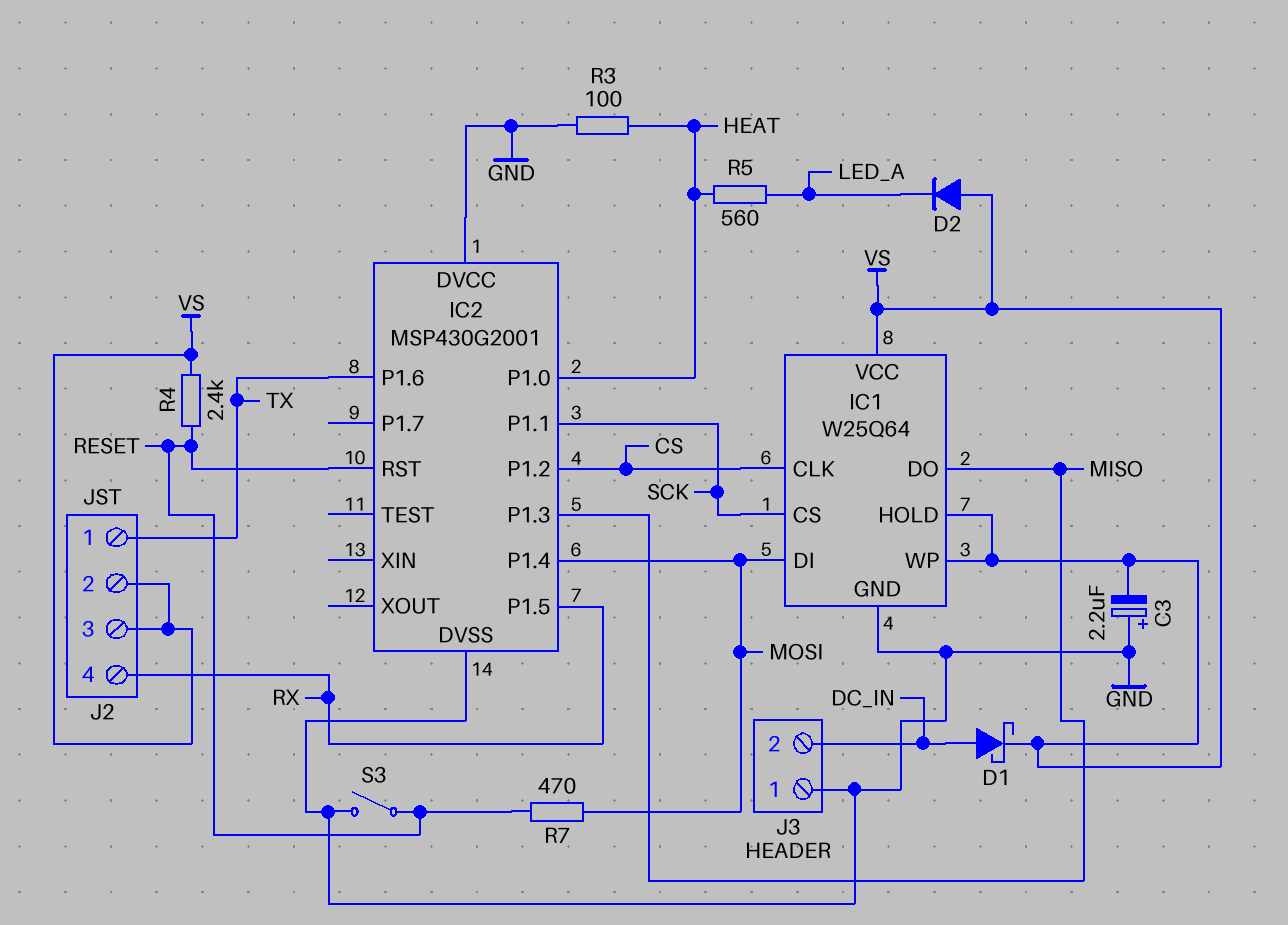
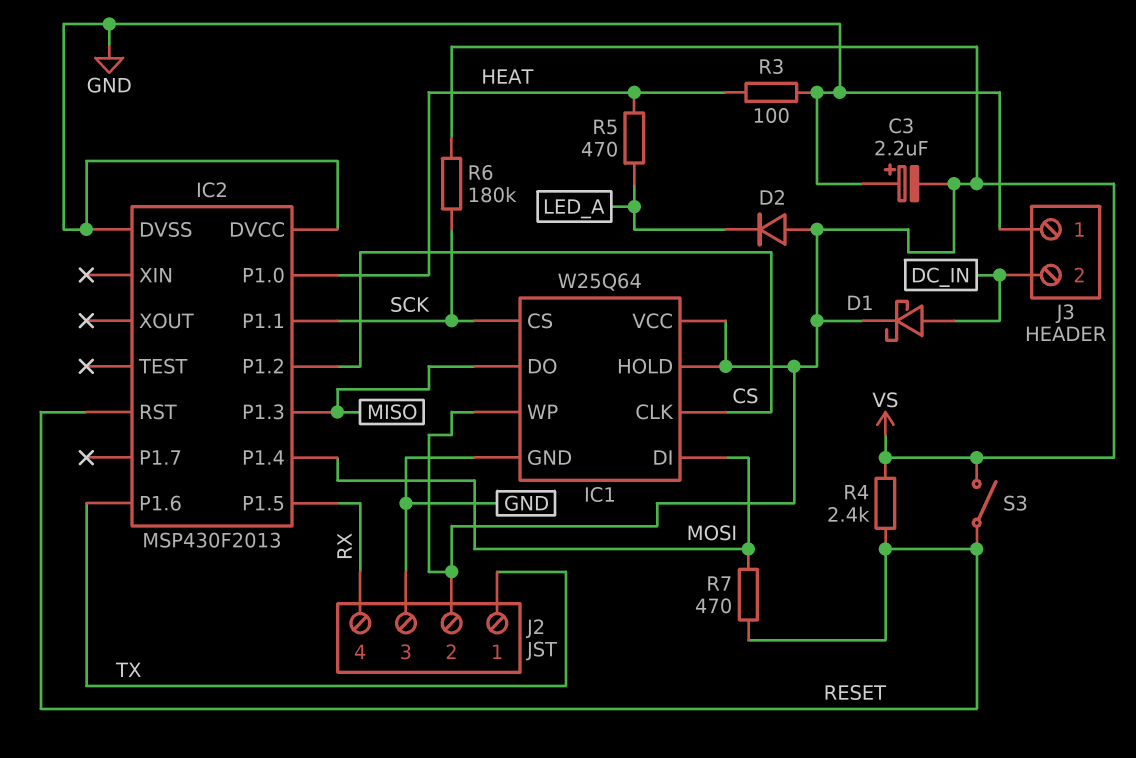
IC2: MSP430G2001 -> MSP430F2013
J2 pin 3: VS -> GND
R5: 560 (HEAT, LED_A) -> 470 (HEAT, LED_A)
R6: none -> 180k (SCK, VS)
S3: switch (GND, RESET) -> switch (RESET, VS)

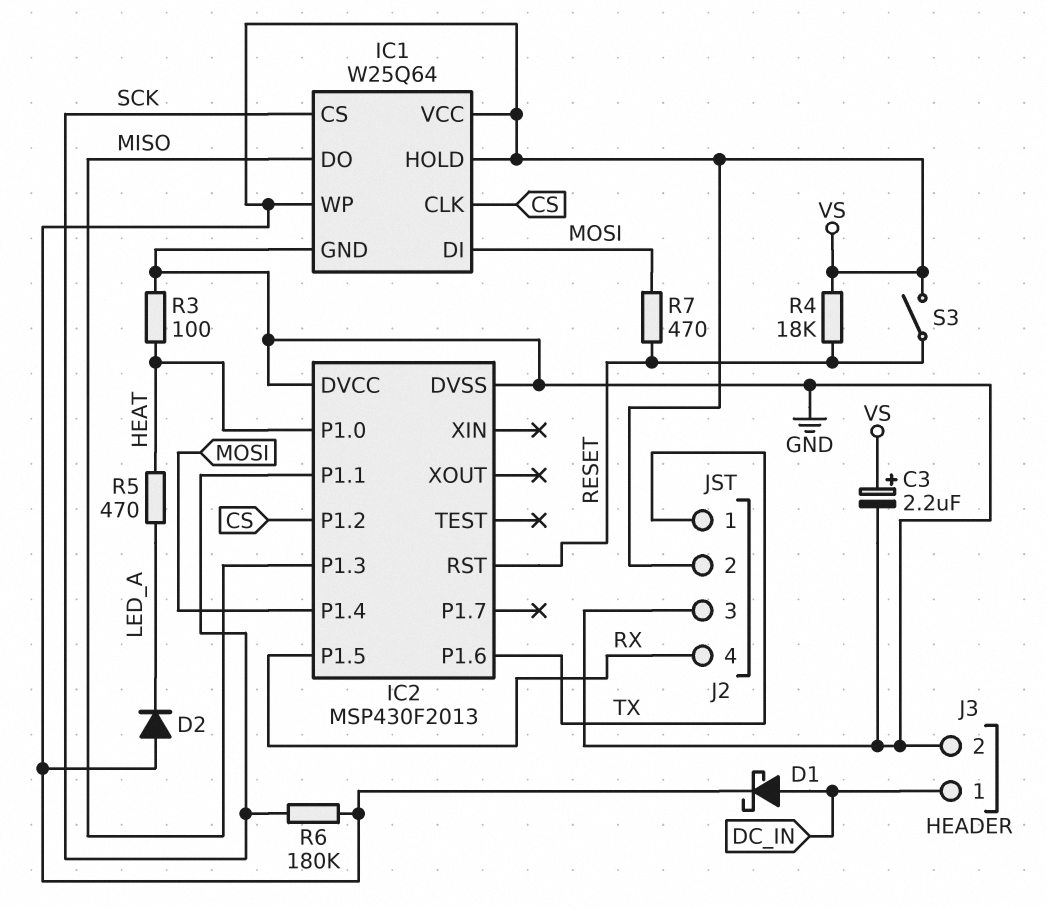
C3: 2.2uF (plus GND, minus VS) -> 2.2uF (plus VS, minus GND)
J3 pin 1: GND -> DC_IN
J3 pin 2: DC_IN -> GND
R4: 2.4k (RESET, VS) -> 18k (RESET, VS)

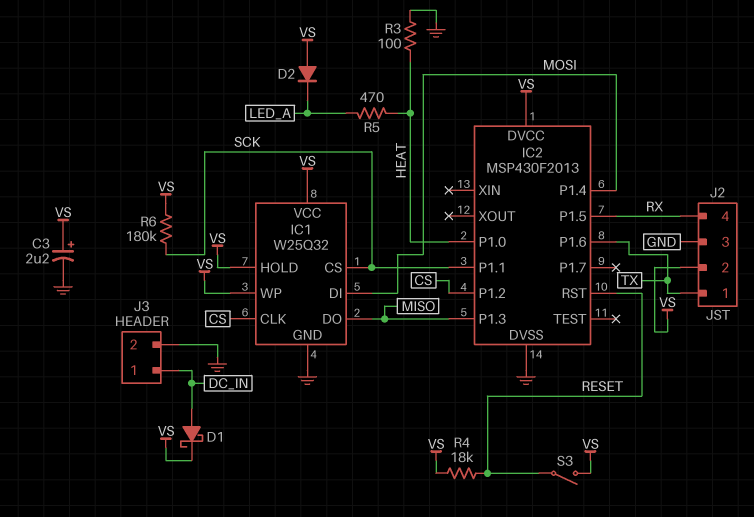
IC1: W25Q64 -> W25Q32
IC2 pin DVCC: GND -> VS
R7: 470 (MOSI, RESET) -> none

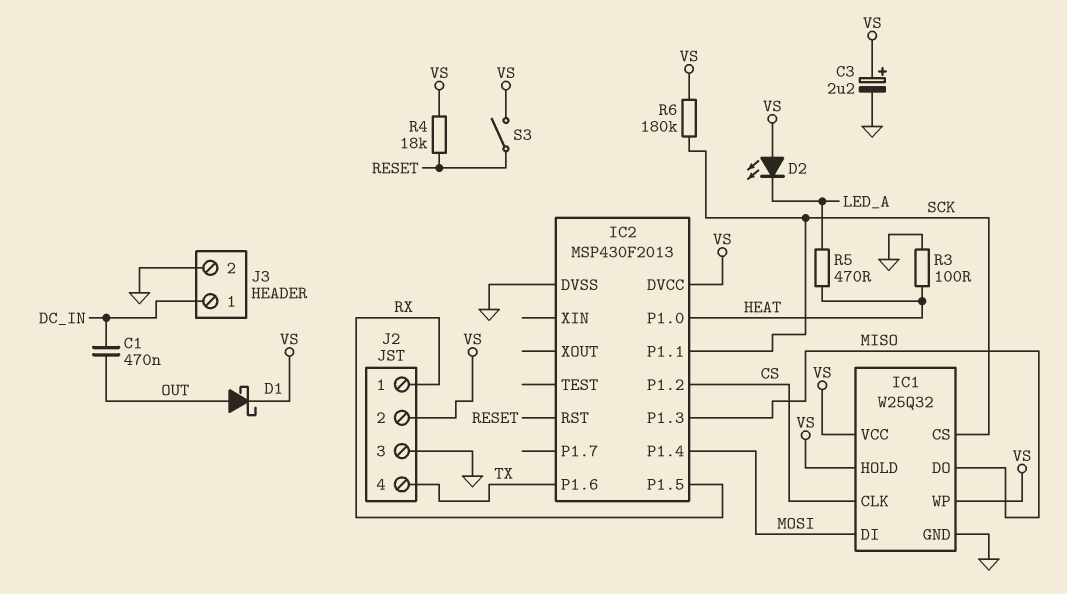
C1: none -> 470nF (DC_IN, OUT)
D1: schottky (A DC_IN, K VS) -> schottky (A OUT, K VS)
D2: diode (A VS, K LED_A) -> LED (A VS, K LED_A)
J2 pin 1: TX -> RX
J2 pin 4: RX -> TX

